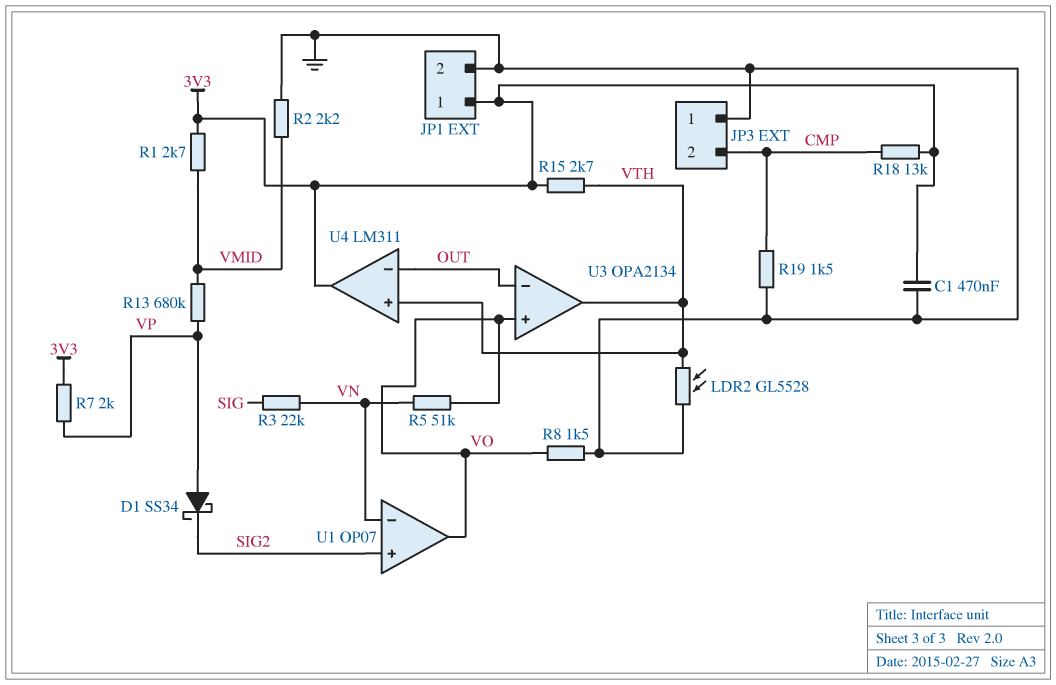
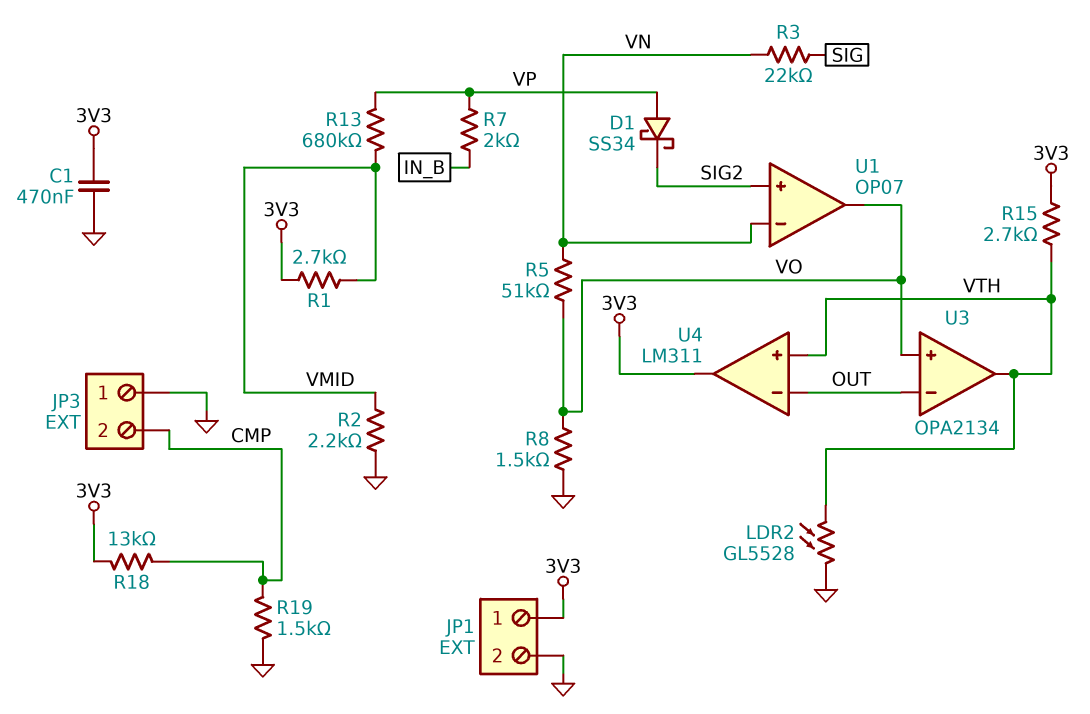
R7: 2k (3V3, VP) -> 2k (IN_B, VP)

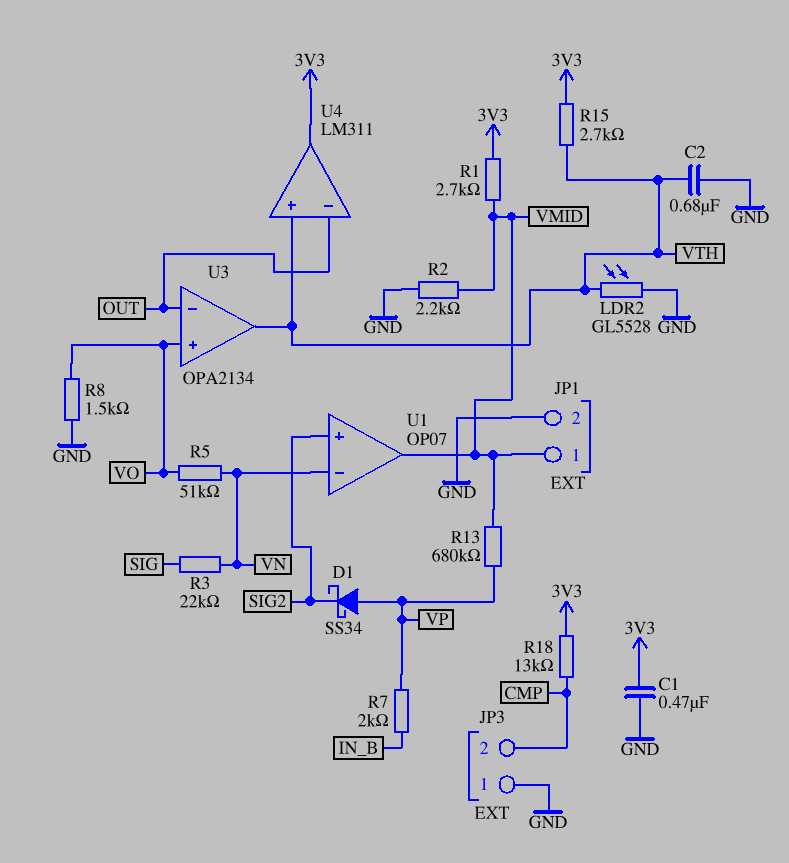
C2: none -> 680nF (GND, VTH)
JP1 pin 1: 3V3 -> VMID
R19: 1.5k (CMP, GND) -> none
U1 pin out: VO -> VMID

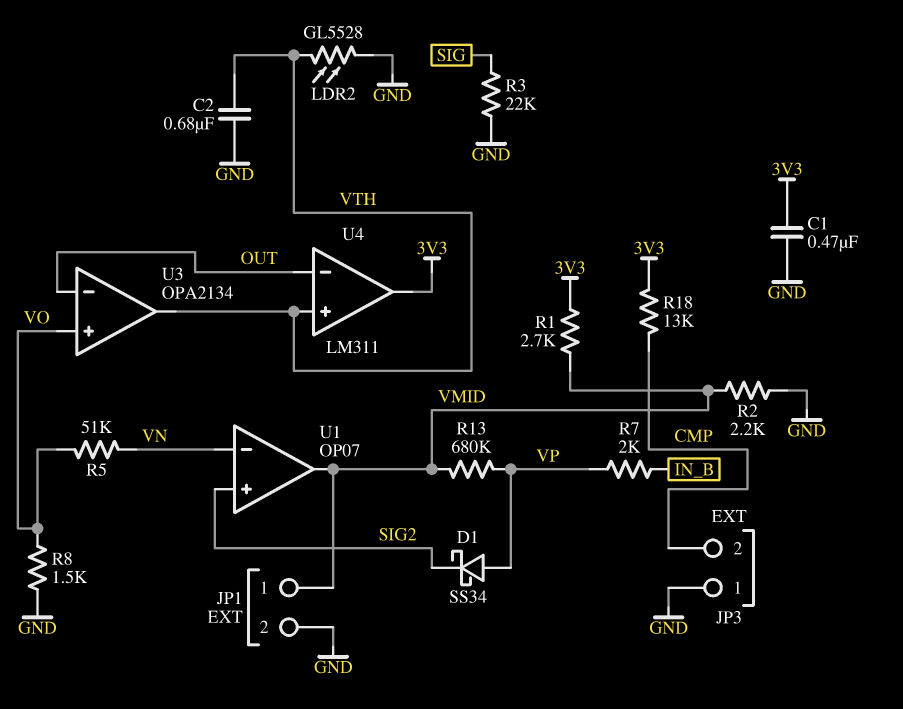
R3: 22k (SIG, VN) -> 22k (GND, SIG)
R15: 2.7k (3V3, VTH) -> none

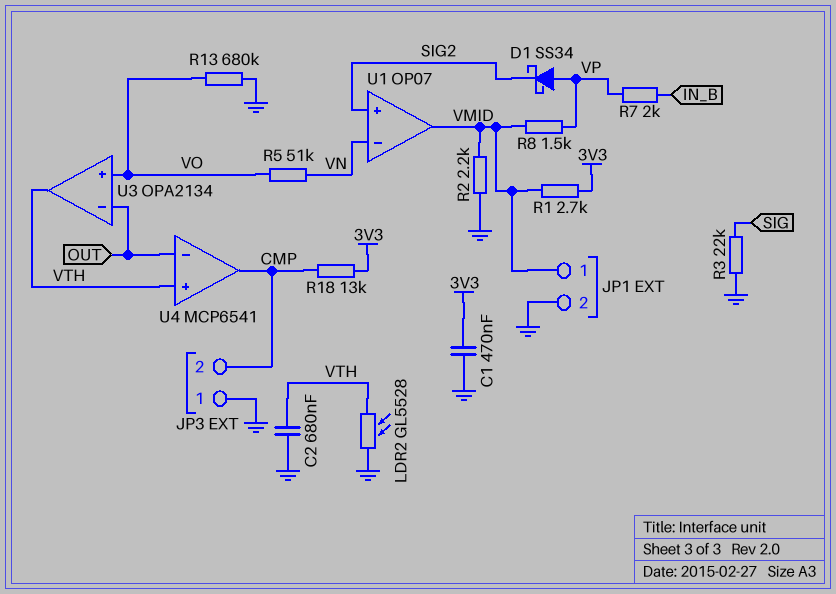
R8: 1.5k (GND, VO) -> 1.5k (VMID, VP)
R13: 680k (VMID, VP) -> 680k (GND, VO)
U4: LM311 -> MCP6541
U4 pin out: 3V3 -> CMP

